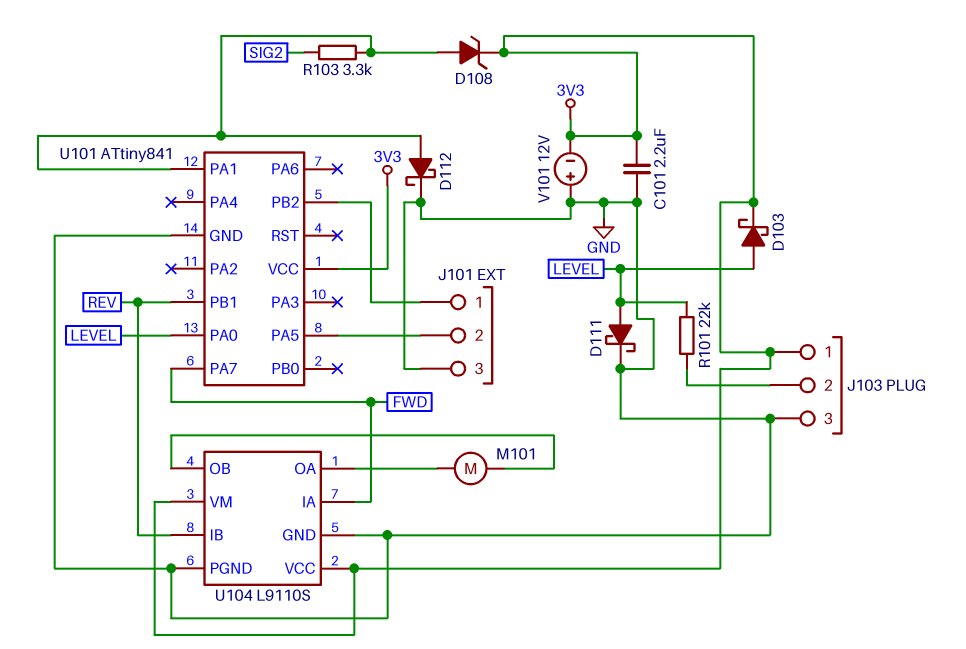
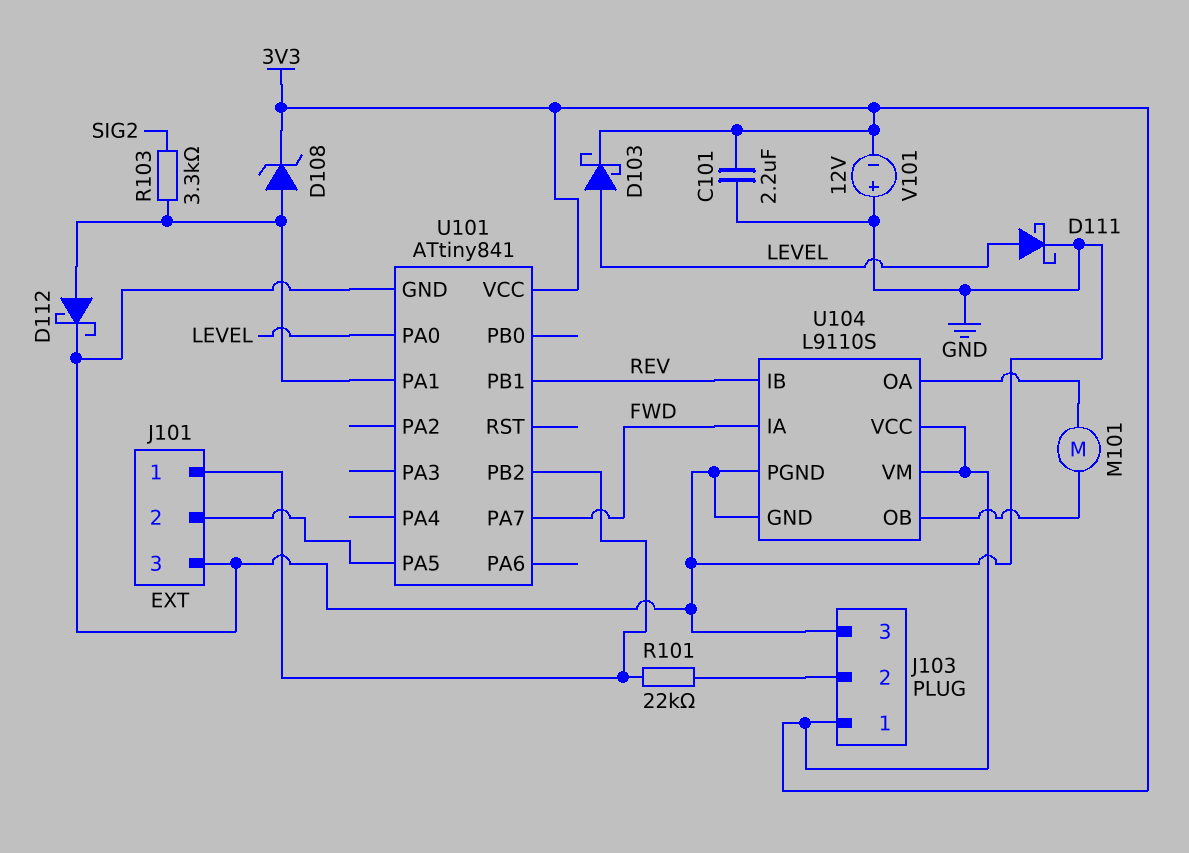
R101: 22k (J103/2, LEVEL) -> 22k (J101/1, J103/2)

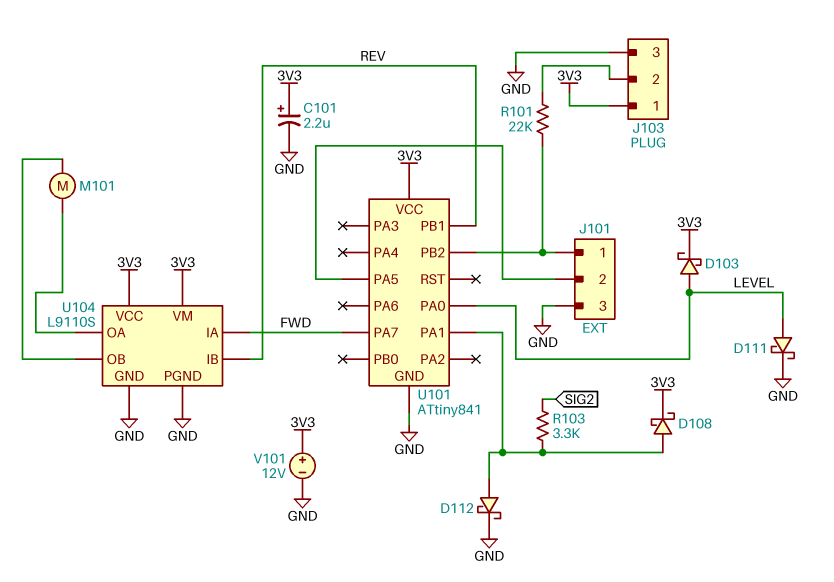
C101: 2.2uF (3V3, GND) -> 2.2uF (plus 3V3, minus GND)
D108: zener (A U101/PA1, K 3V3) -> schottky (A U101/PA1, K 3V3)
V101: 12V (plus GND, minus 3V3) -> 12V (plus 3V3, minus GND)

